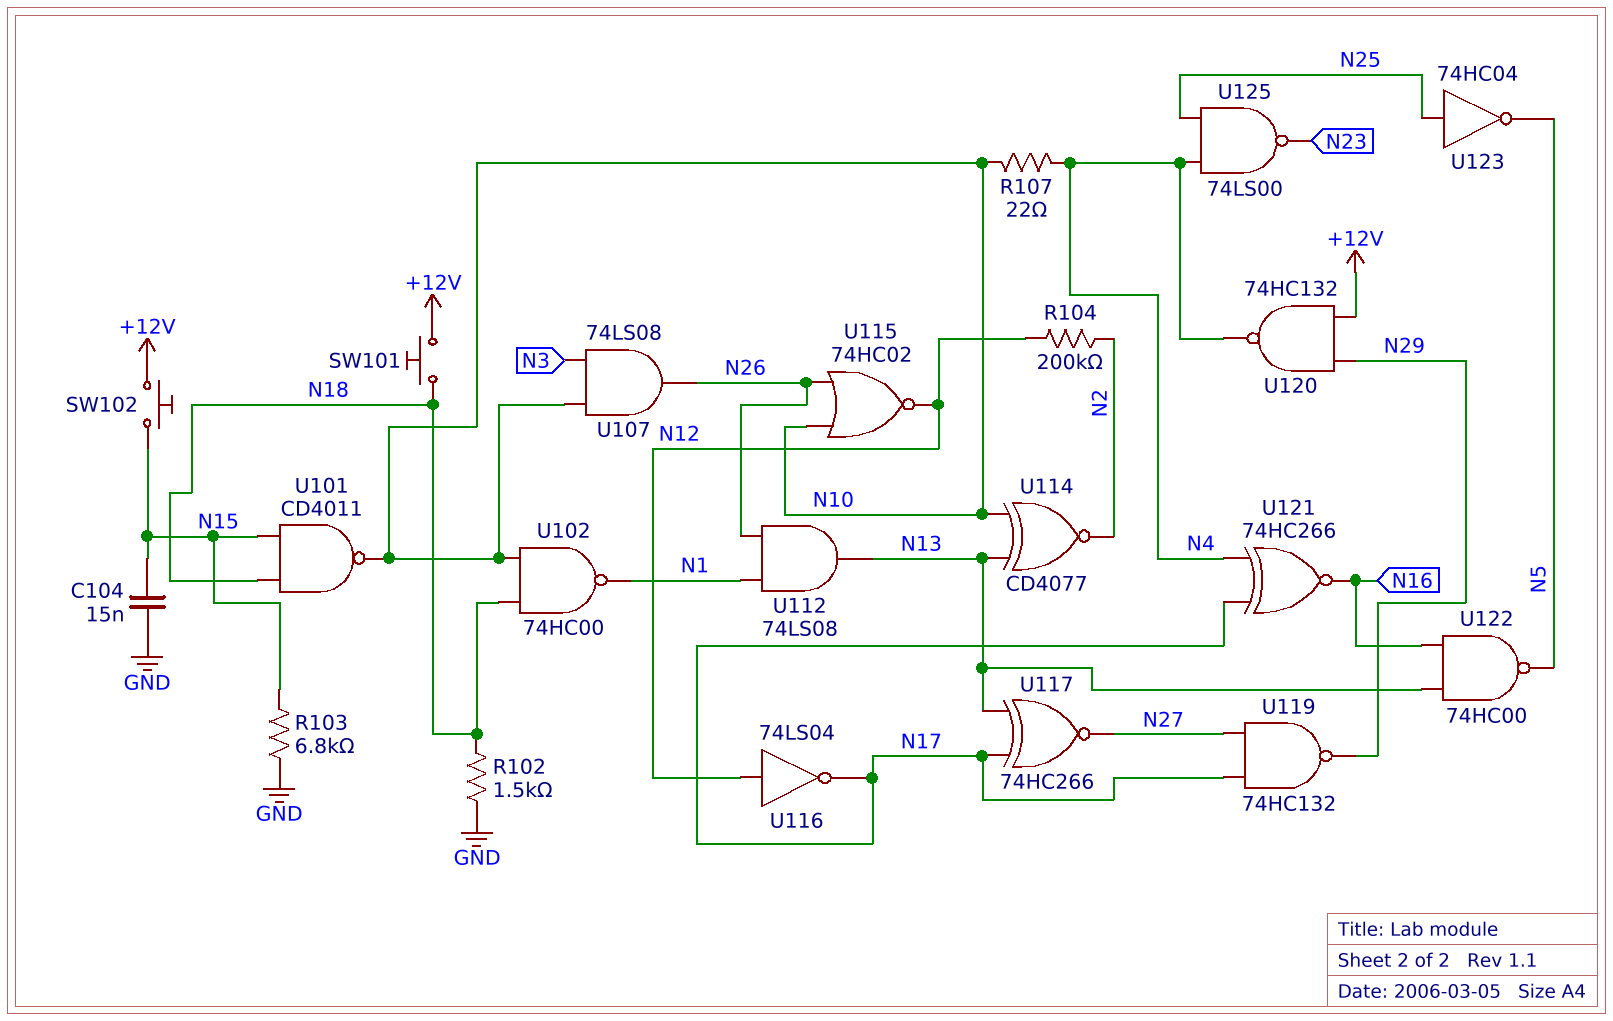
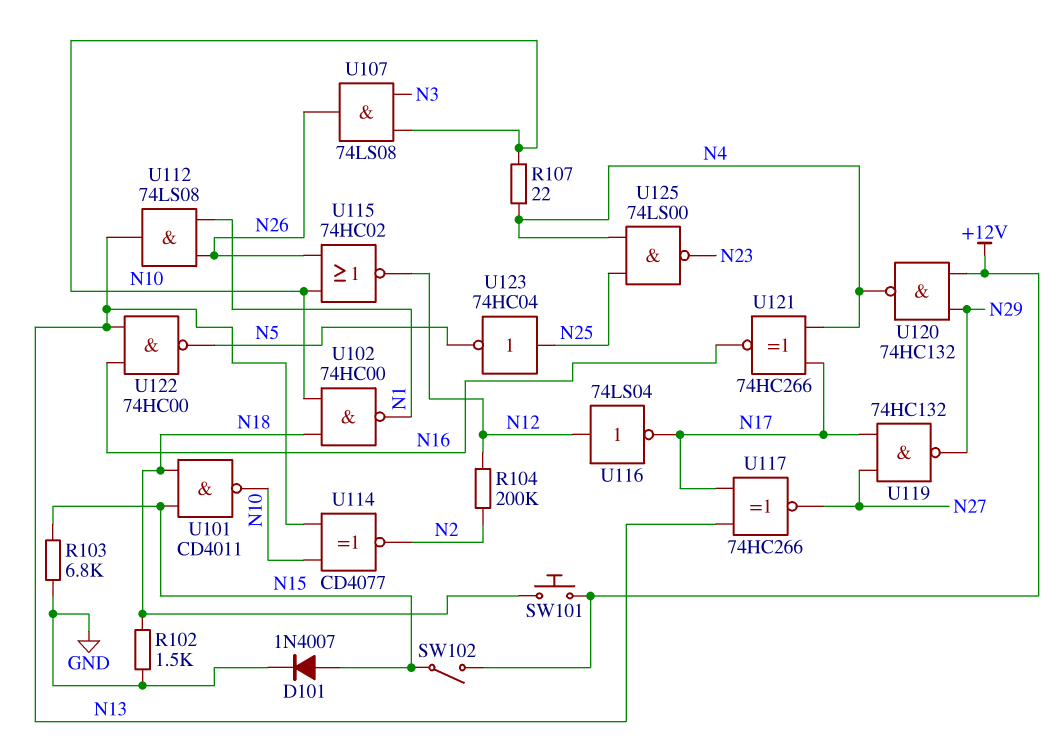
C104: 15nF (GND, N15) -> none
D101: none -> diode 1N4007 (A N15, K GND)
SW102: button (+12V, N15) -> switch (+12V, N15)

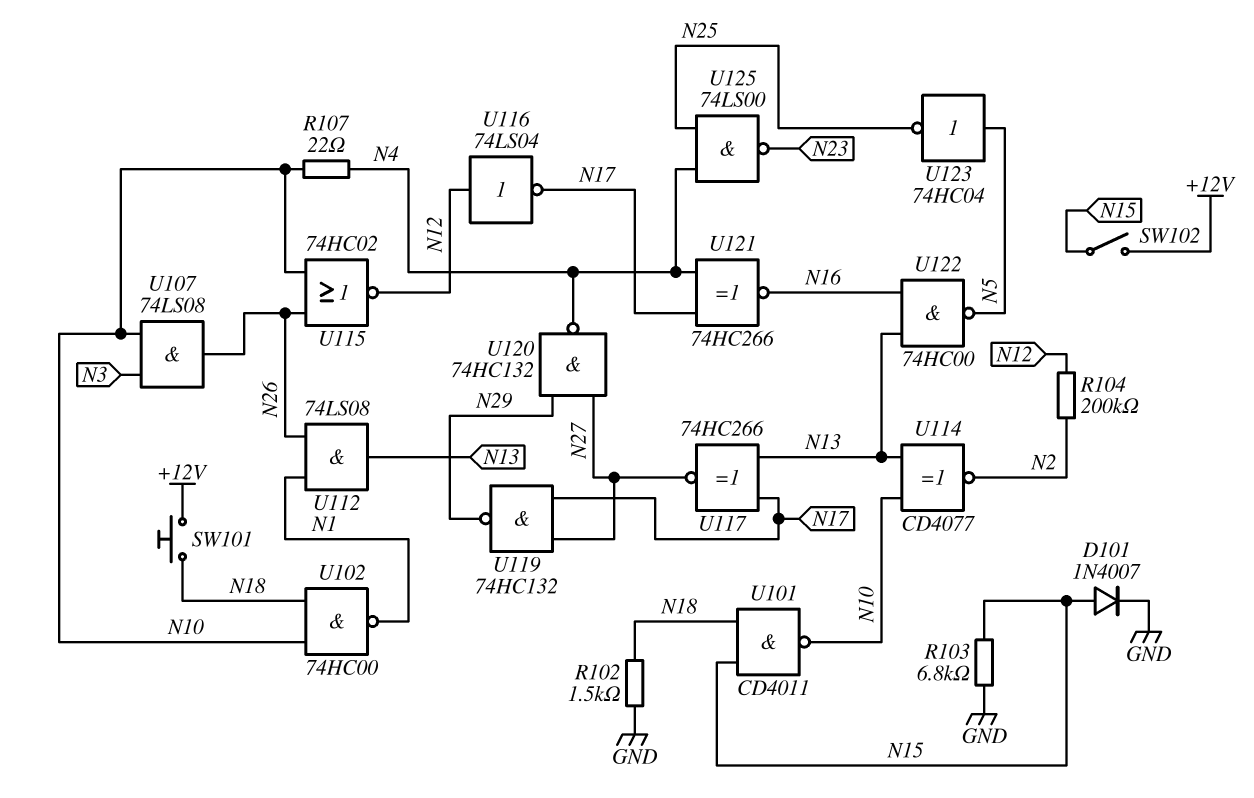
U120: NAND 74HC132 (in +12V, in N29, out N4) -> NAND 74HC132 (in N27, in N29, out N4)
U123: NOT 74HC04 (in N25, out N5) -> NOT 74HC04 (in N5, out N25)

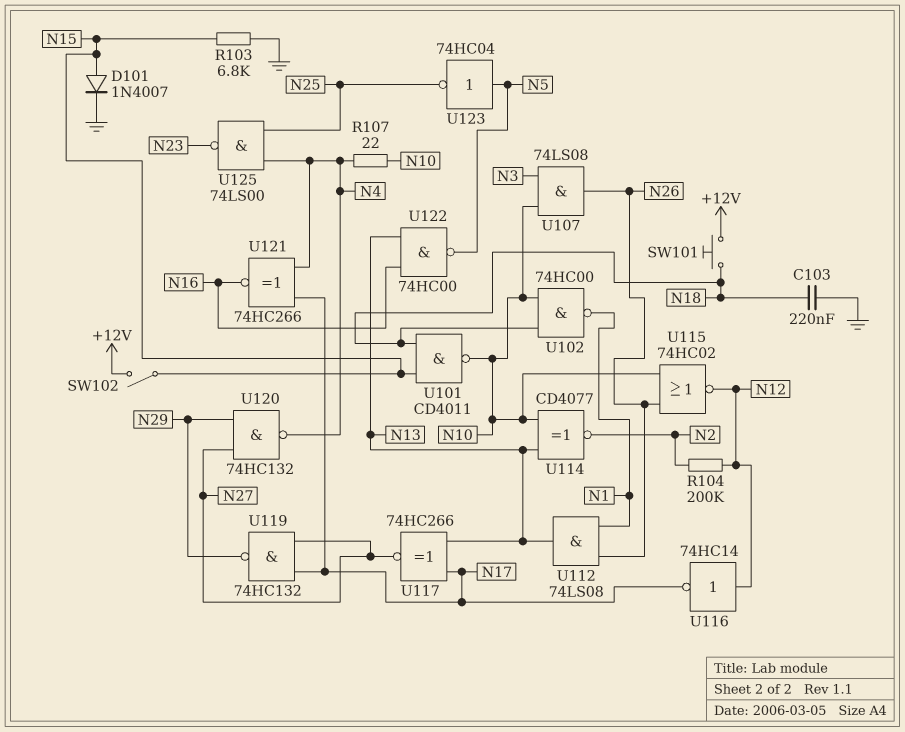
C103: none -> 220nF (GND, N18)
R102: 1.5k (GND, N18) -> none
U116: NOT 74LS04 (in N12, out N17) -> NOT 74HC14 (in N12, out N17)

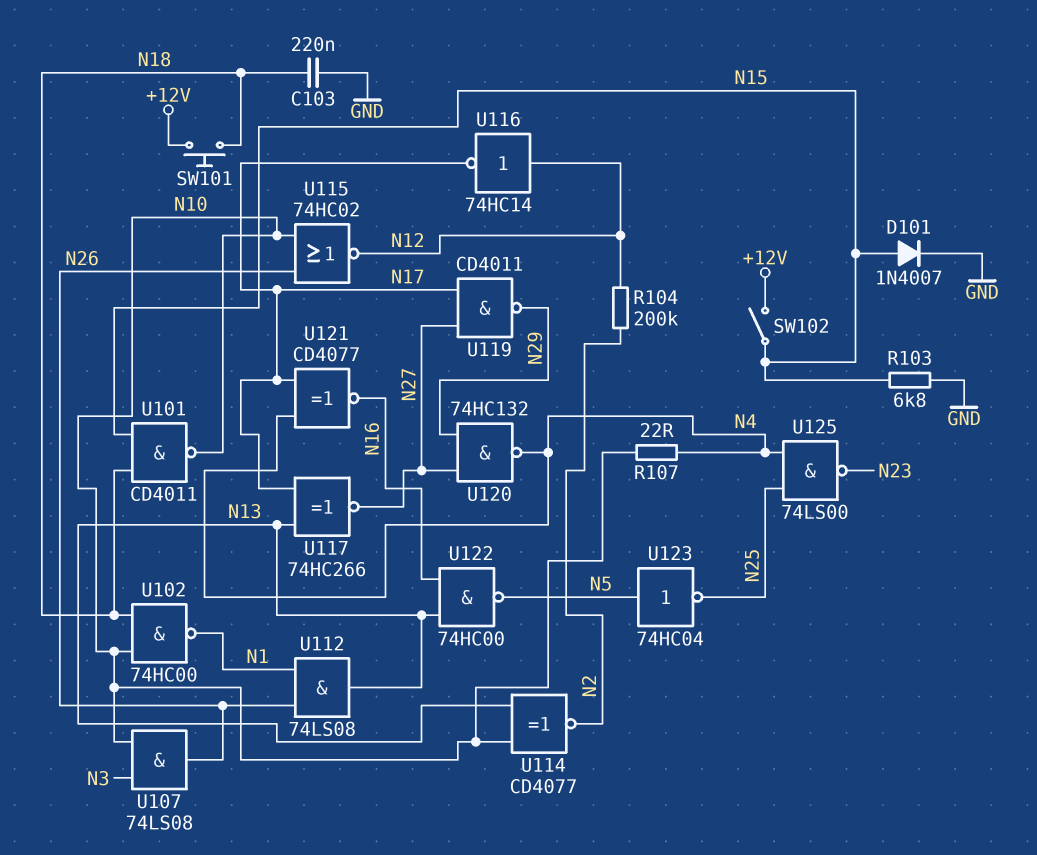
U119: NAND 74HC132 (in N17, in N27, out N29) -> NAND CD4011 (in N17, in N27, out N29)
U121: XNOR 74HC266 (in N4, in N17, out N16) -> XNOR CD4077 (in N4, in N17, out N16)

